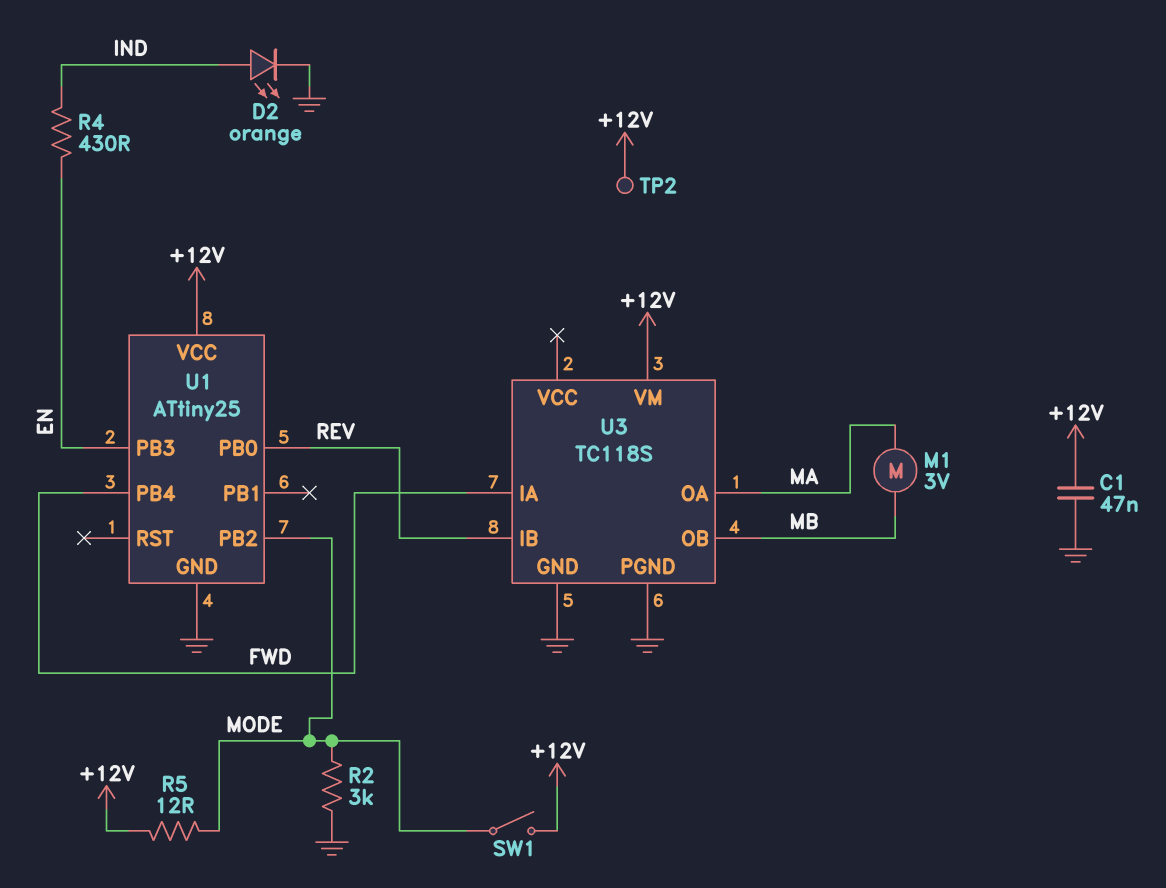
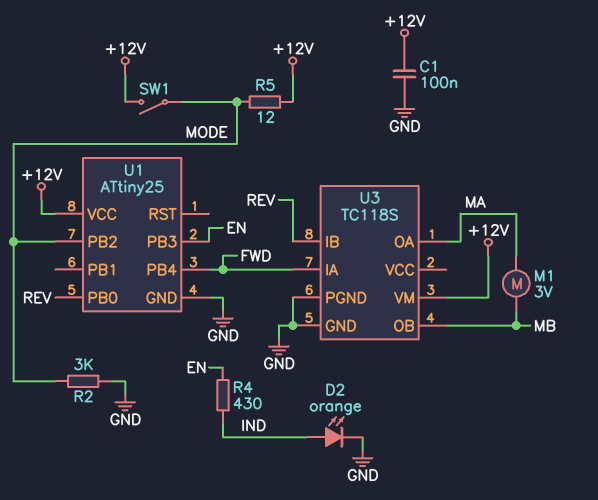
C1: 47nF (+12V, GND) -> 100nF (+12V, GND)
TP2: test point (+12V) -> none

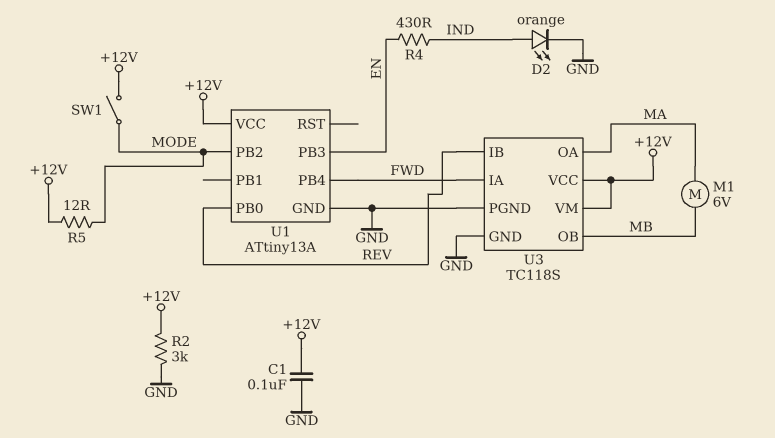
M1: motor 3V (MA, MB) -> motor 6V (MA, MB)
R2: 3k (GND, MODE) -> 3k (+12V, GND)
U1: ATtiny25 -> ATtiny13A
U3 pin VCC: none -> +12V

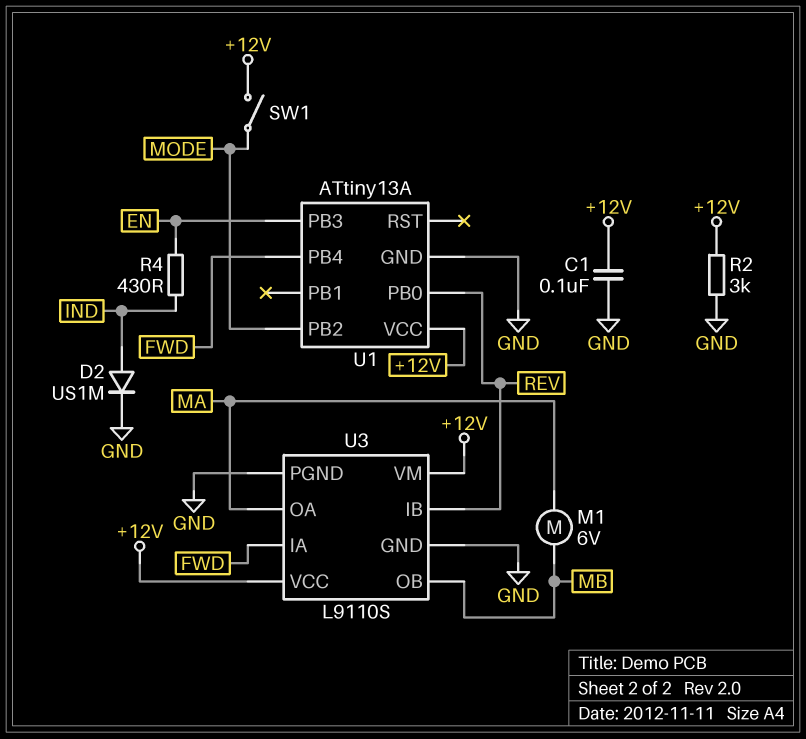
D2: LED orange (A IND, K GND) -> diode US1M (A IND, K GND)
R5: 12 (+12V, MODE) -> none
U3: TC118S -> L9110S

